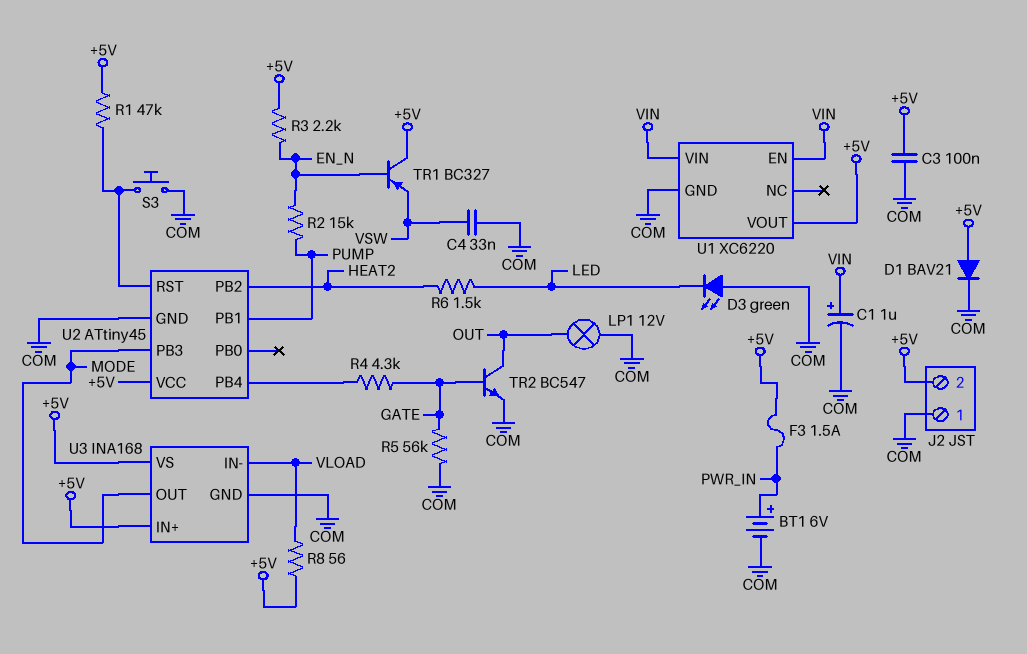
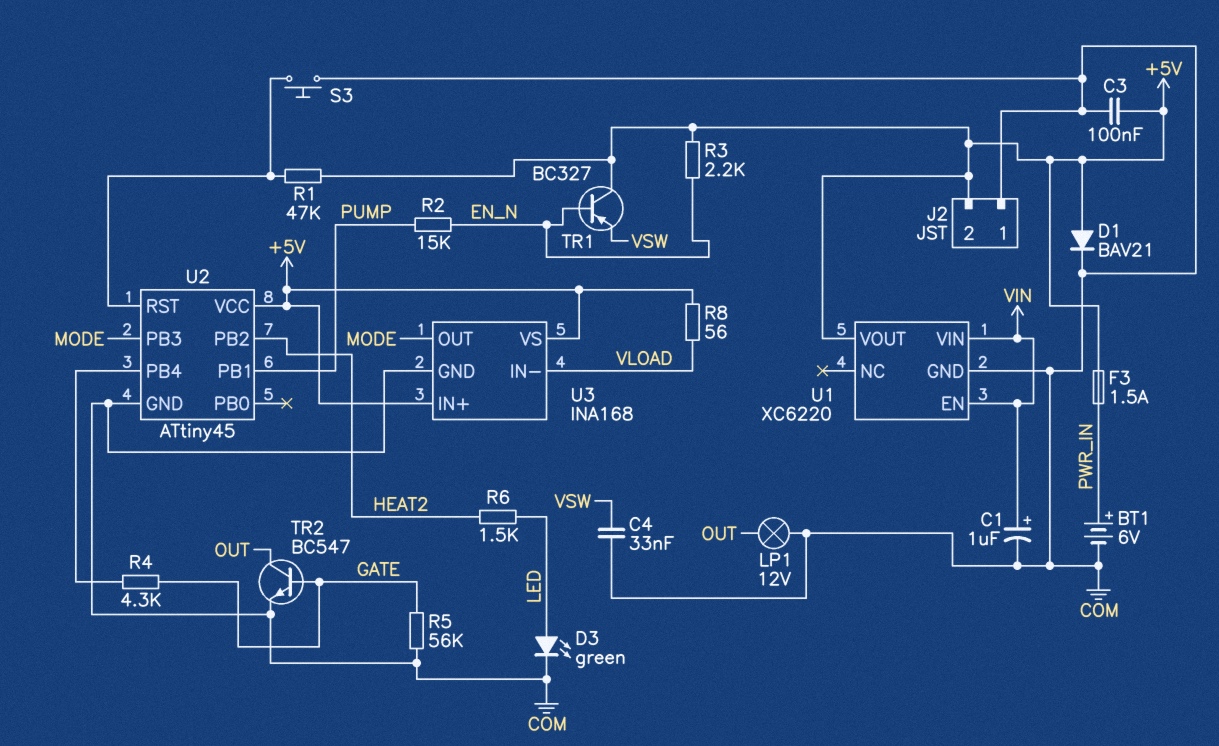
D3: LED green (A COM, K LED) -> LED green (A LED, K COM)

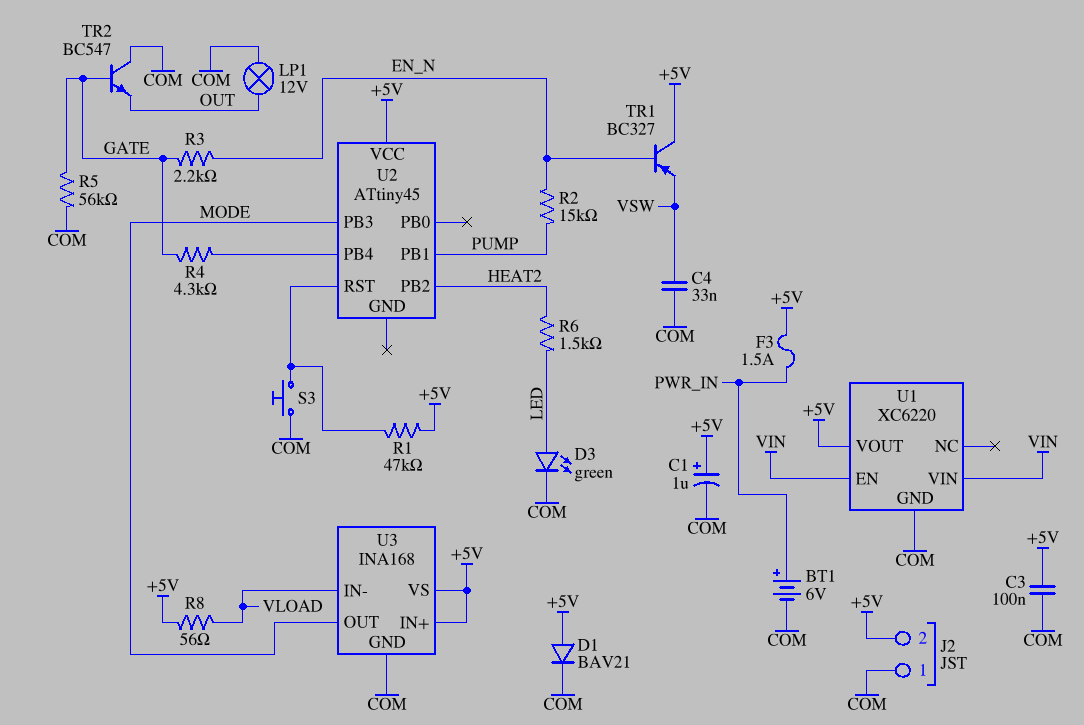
C1: 1uF (plus VIN, minus COM) -> 1uF (plus +5V, minus COM)
R3: 2.2k (+5V, EN_N) -> 2.2k (EN_N, GATE)
TR2: NPN BC547 (B GATE, C OUT, E COM) -> NPN BC547 (B GATE, C COM, E OUT)
U2 pin GND: COM -> none

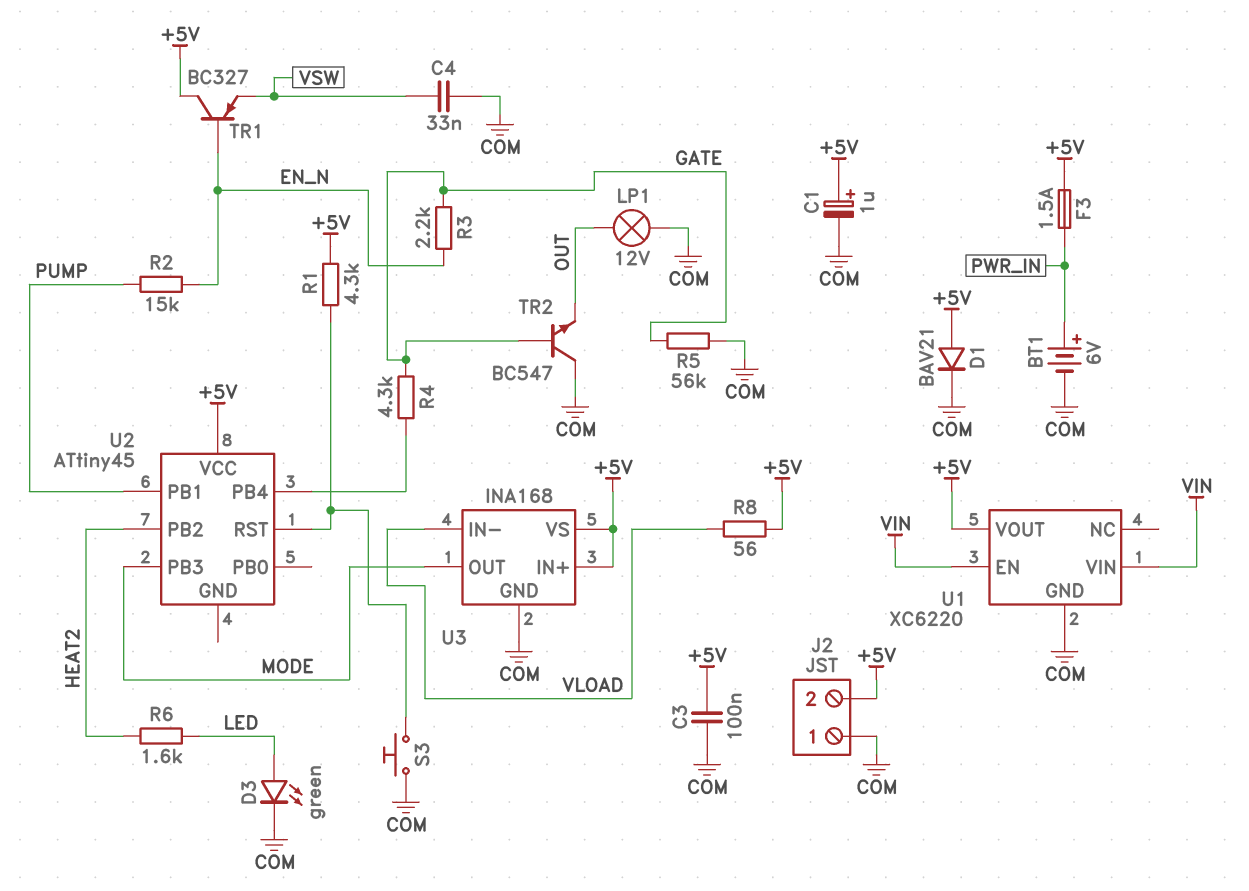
R1: 47k (+5V, U2/RST) -> 4.3k (+5V, U2/RST)
R6: 1.5k (HEAT2, LED) -> 1.6k (HEAT2, LED)

